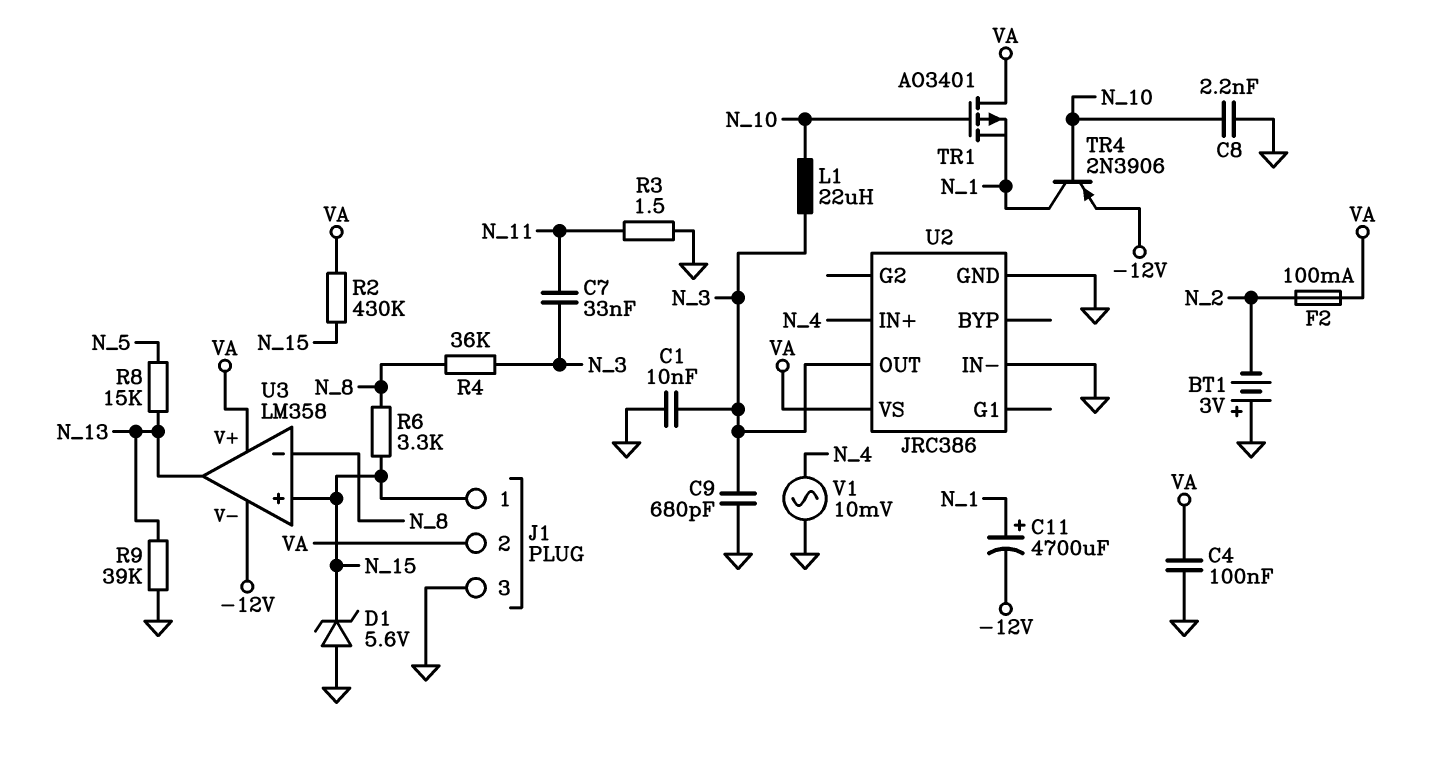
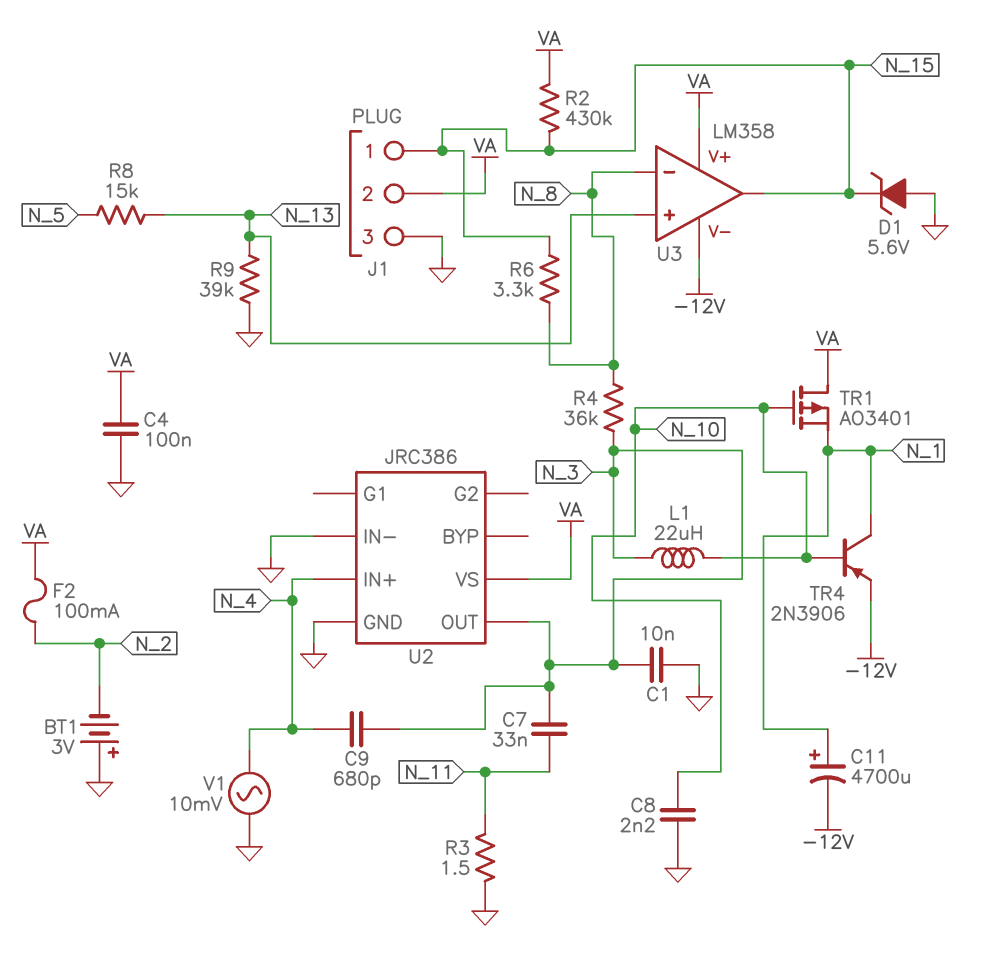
C9: 680pF (GND, N_3) -> 680pF (N_3, N_4)
U3 pin in+: N_15 -> N_13
U3 pin out: N_13 -> N_15

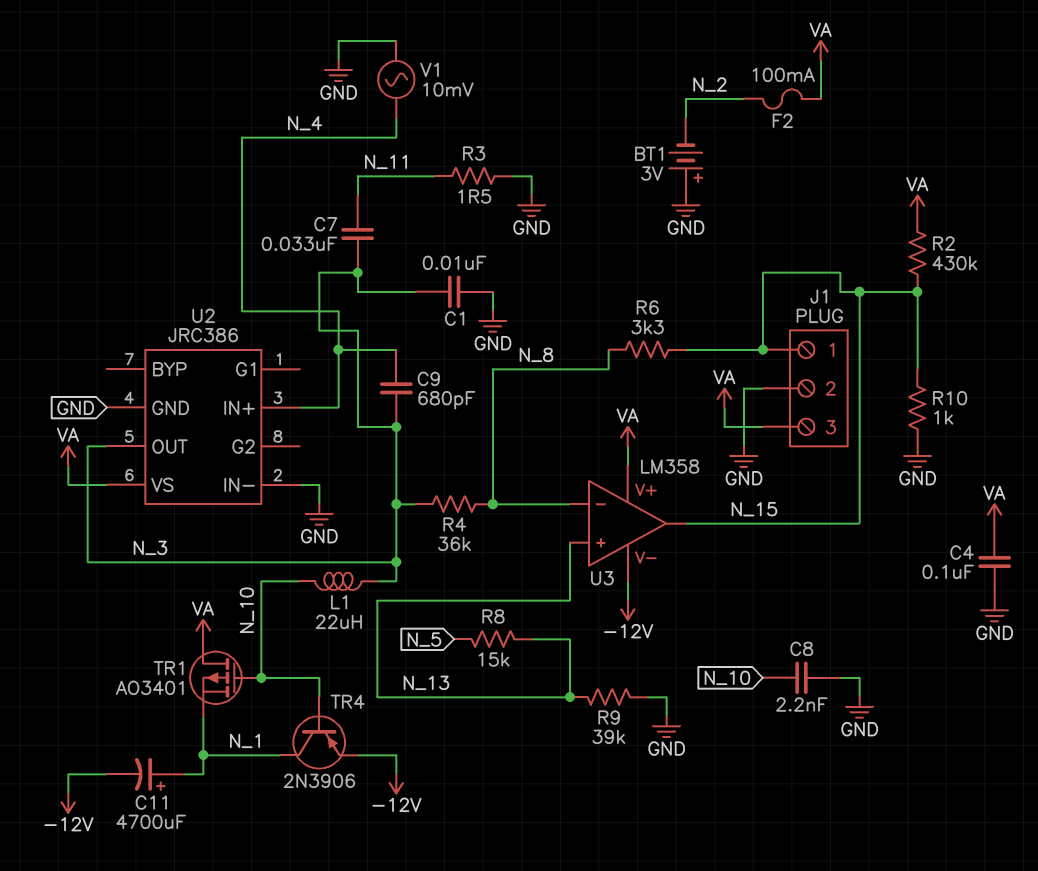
D1: zener 5.6V (A GND, K N_15) -> none
J1 pin 2: VA -> GND
J1 pin 3: GND -> VA
R10: none -> 1k (GND, N_15)

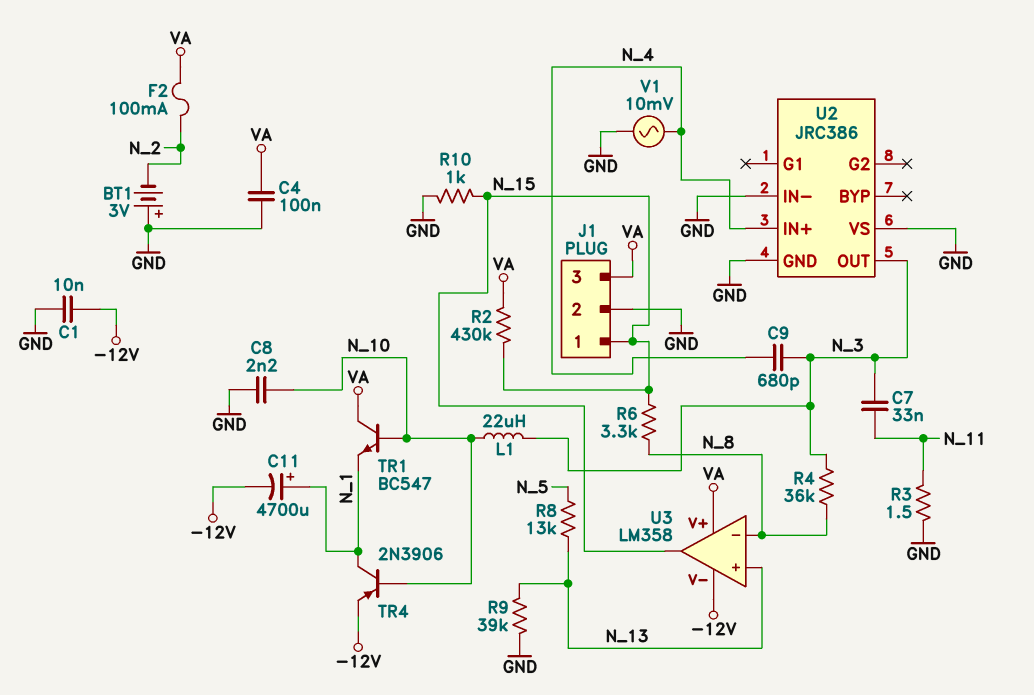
C1: 10nF (GND, N_3) -> 10nF (-12V, GND)
R8: 15k (N_5, N_13) -> 13k (N_5, N_13)
TR1: PMOS AO3401 (G N_10, D VA, S N_1) -> NPN BC547 (B N_10, C VA, E N_1)
U2 pin VS: VA -> GND

